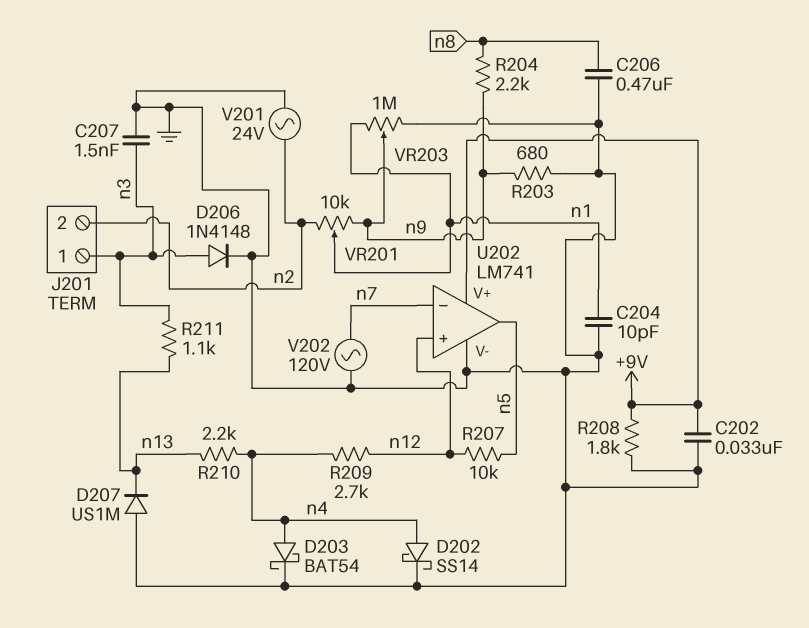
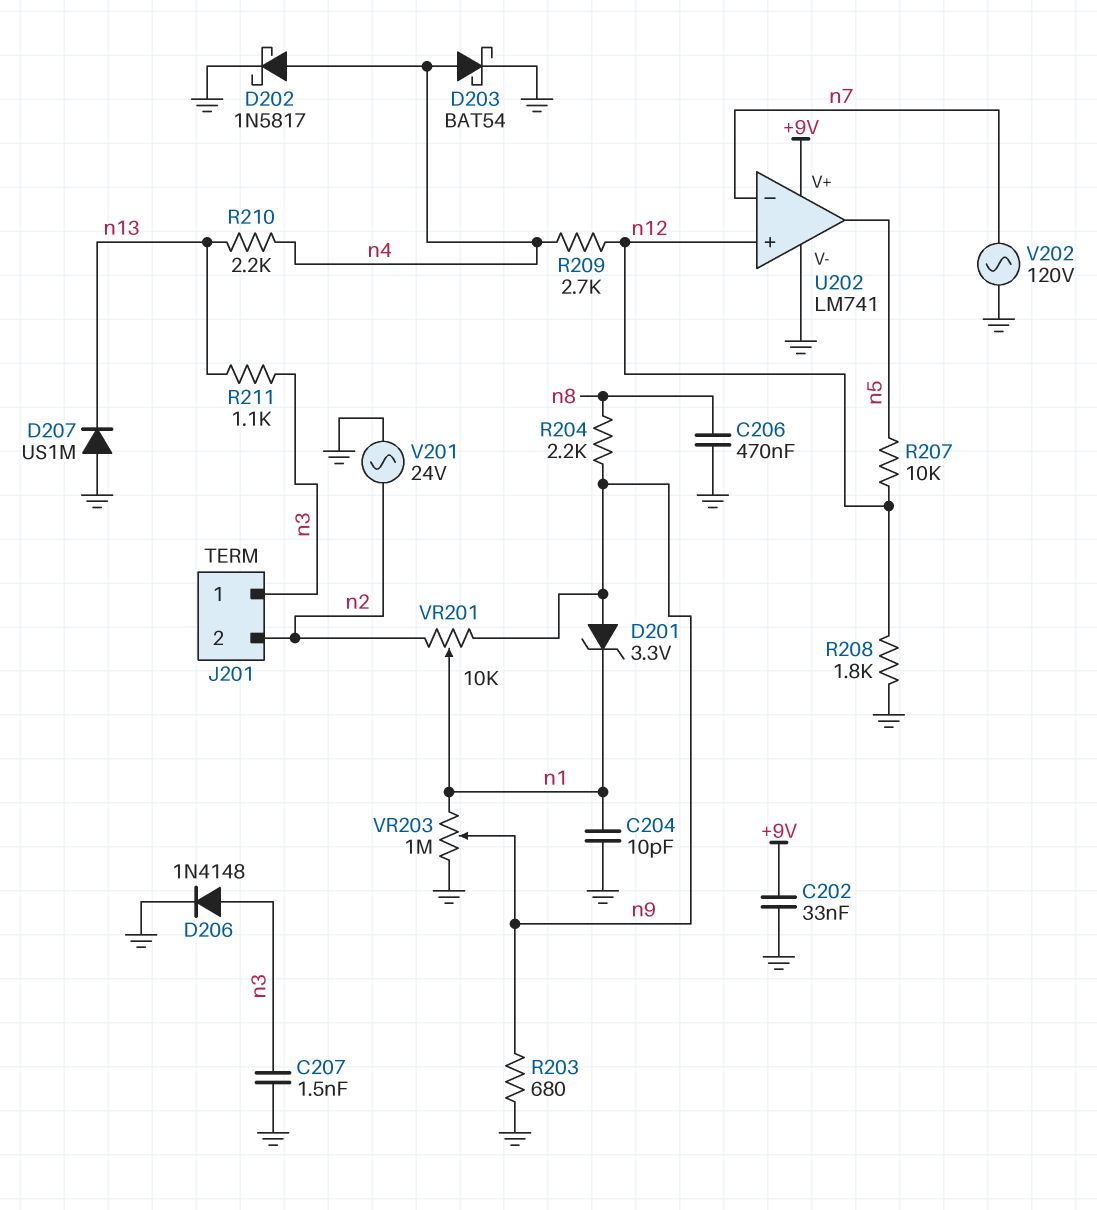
D201: none -> zener 3.3V (A n9, K n1)
D202: schottky SS14 (A n4, K GND) -> schottky 1N5817 (A n4, K GND)
R208: 1.8k (+9V, GND) -> 1.8k (GND, n12)

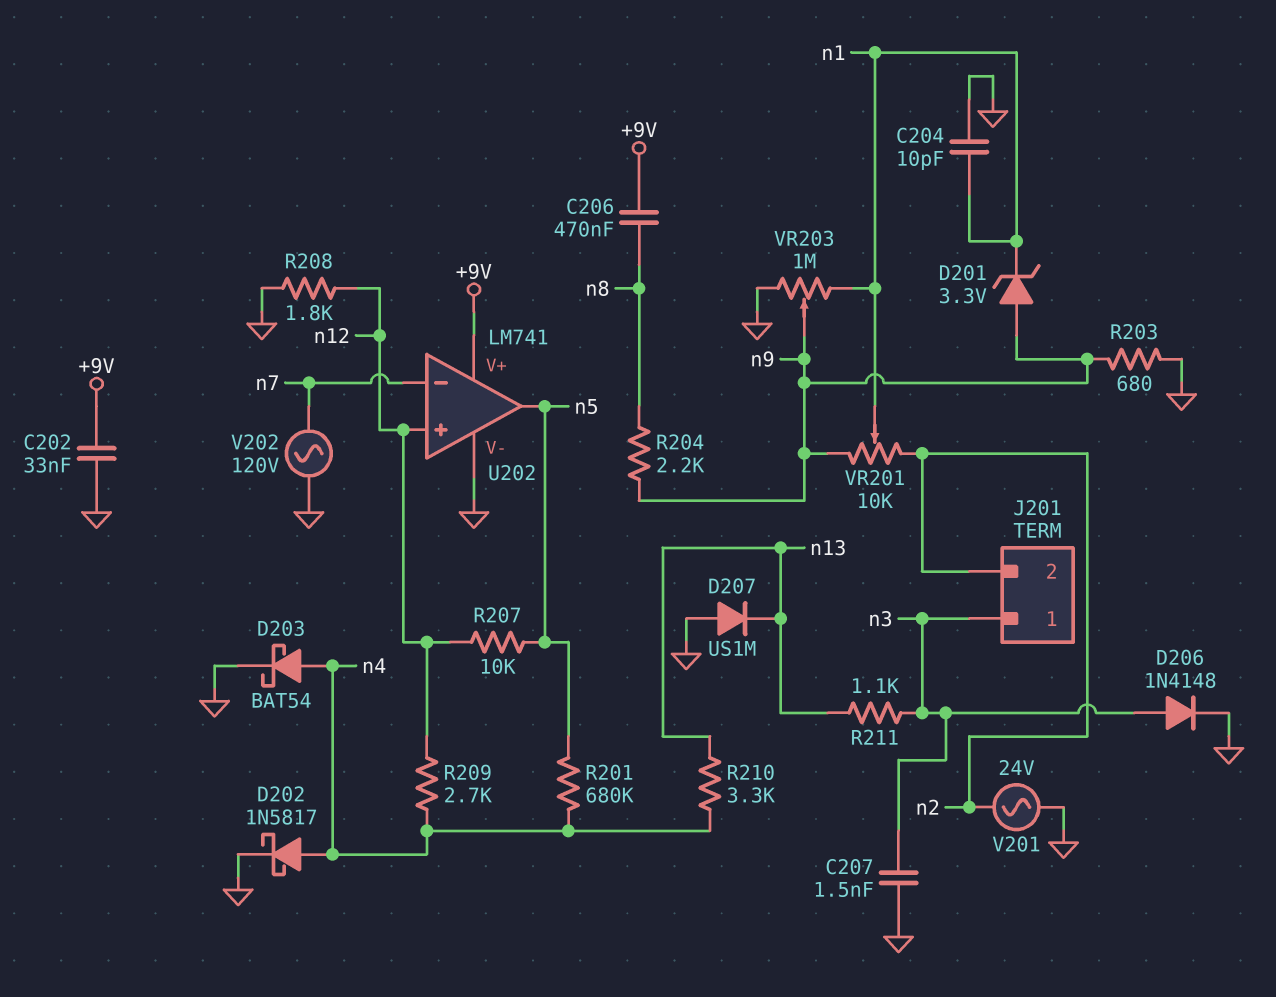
C206: 470nF (GND, n8) -> 470nF (+9V, n8)
R201: none -> 680k (n4, n5)
R210: 2.2k (n4, n13) -> 3.3k (n4, n13)

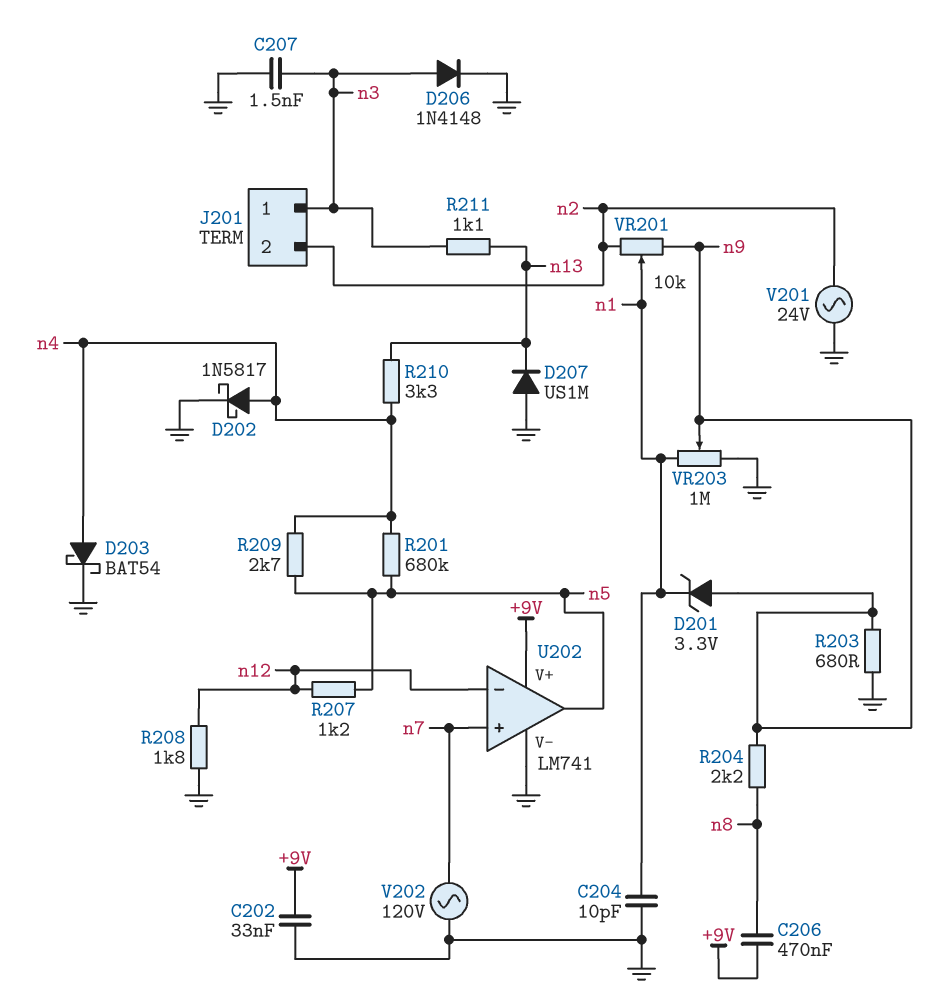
R207: 10k (n5, n12) -> 1.2k (n5, n12)
R209: 2.7k (n4, n12) -> 2.7k (n4, n5)
U202 pin in+: n12 -> n7
U202 pin in-: n7 -> n12

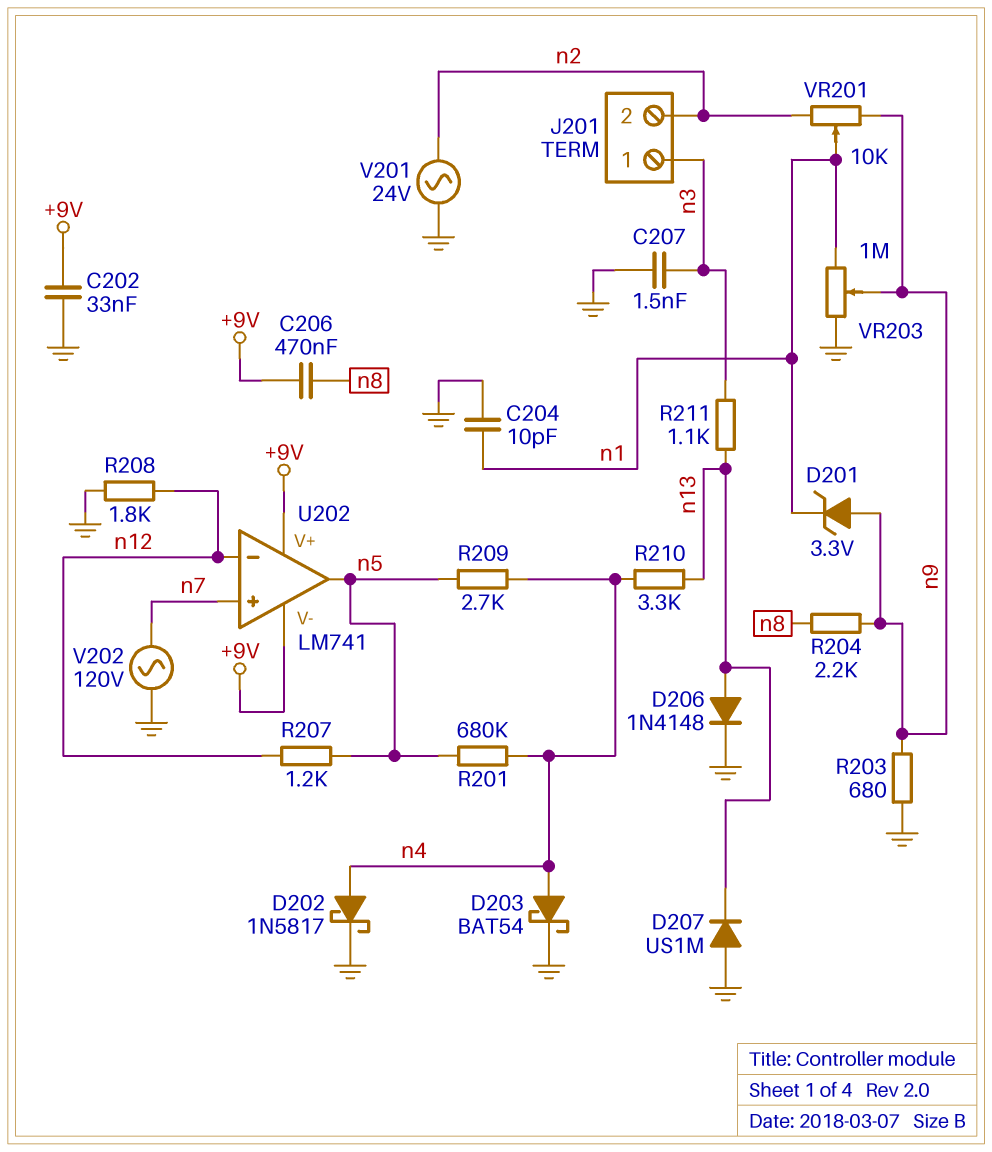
D206: diode 1N4148 (A n3, K GND) -> diode 1N4148 (A n13, K GND)
U202 pin V-: GND -> +9V

